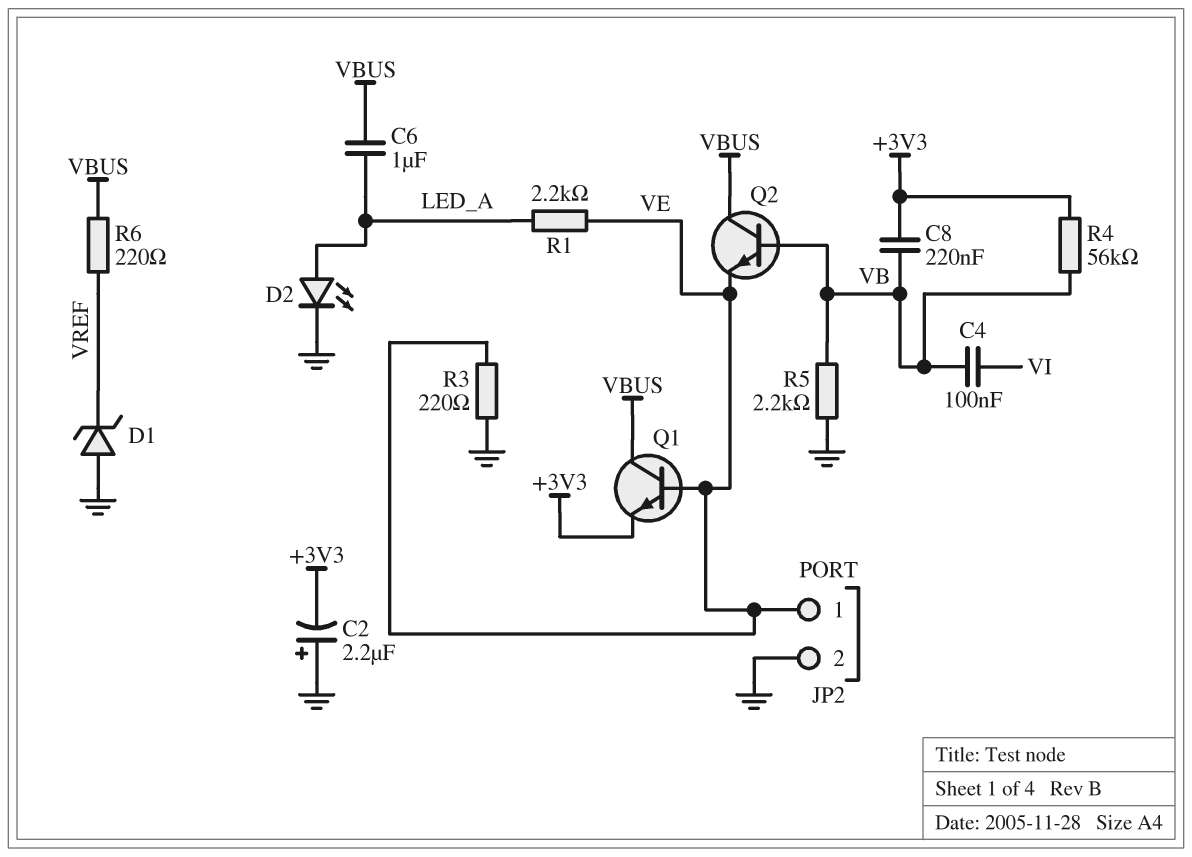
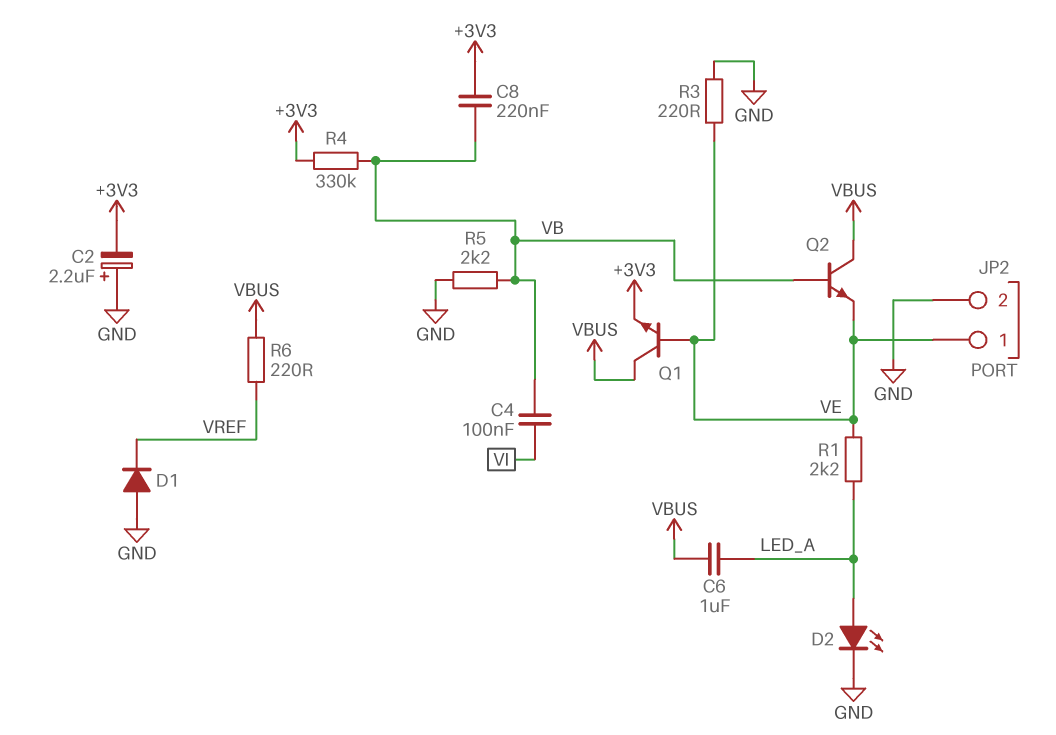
D1: zener (A GND, K VREF) -> diode (A GND, K VREF)
R4: 56k (+3V3, VB) -> 330k (+3V3, VB)

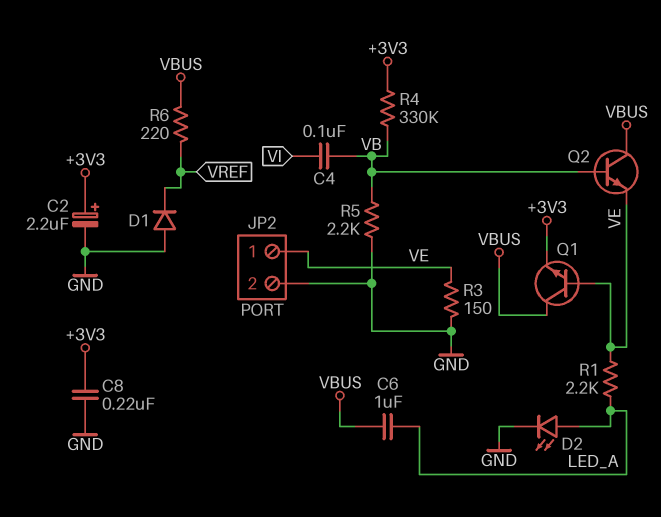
C2: 2.2uF (plus GND, minus +3V3) -> 2.2uF (plus +3V3, minus GND)
C8: 220nF (+3V3, VB) -> 220nF (+3V3, GND)
R3: 220 (GND, VE) -> 150 (GND, VE)

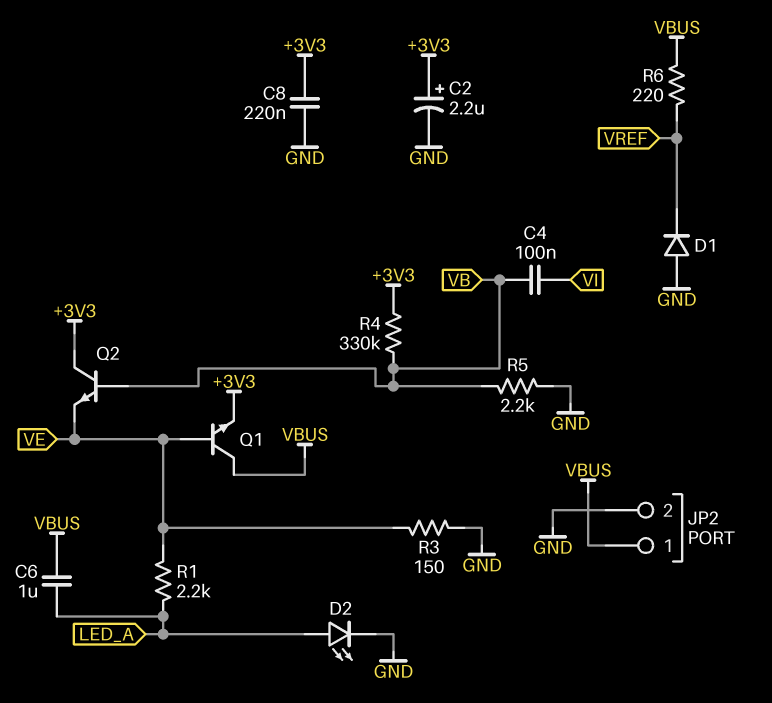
JP2 pin 1: VE -> VBUS
Q2: NPN (B VB, C VBUS, E VE) -> NPN (B VB, C +3V3, E VE)

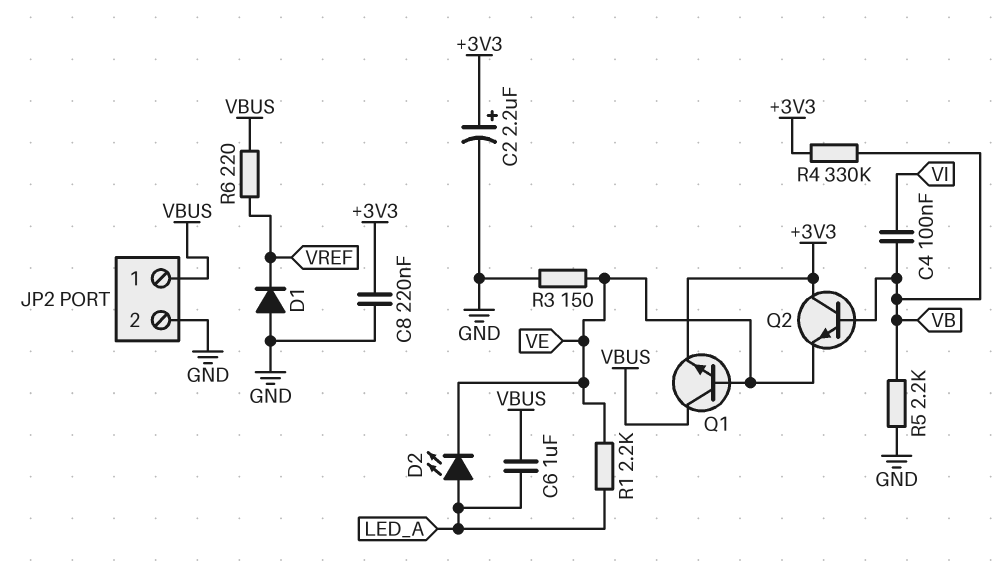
D2: LED (A LED_A, K GND) -> LED (A LED_A, K VE)

